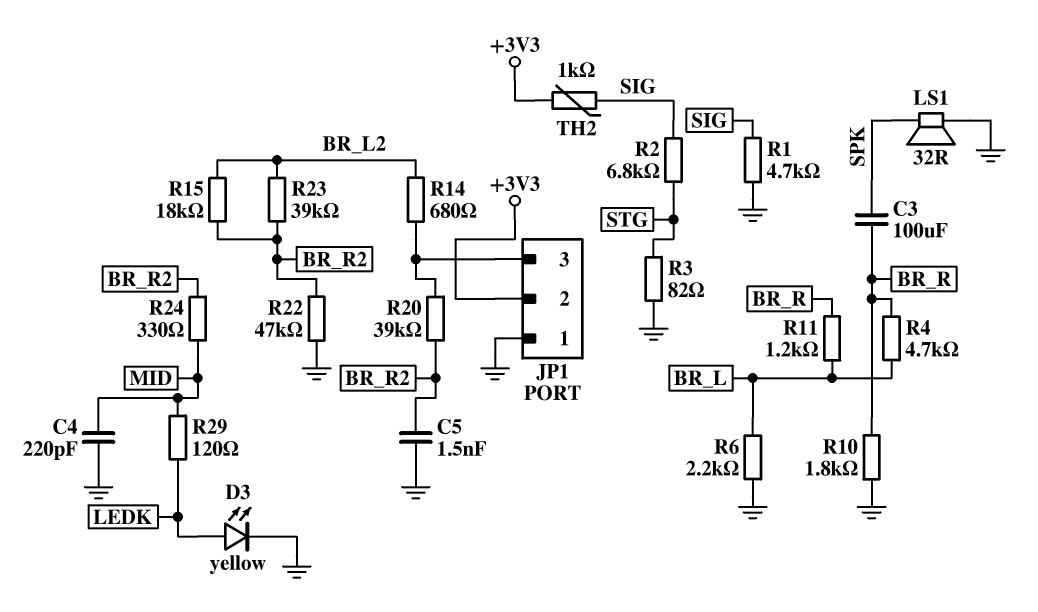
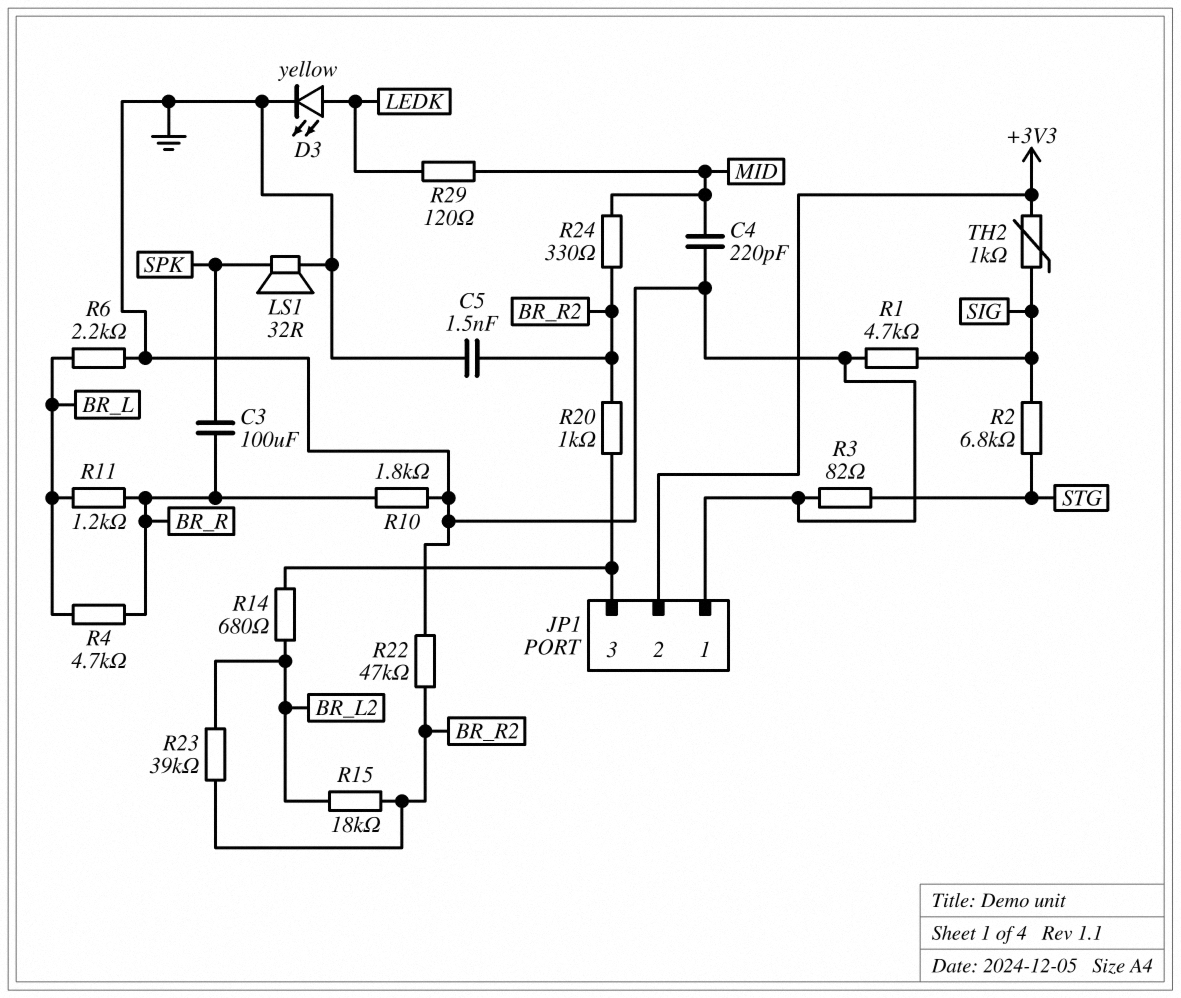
R20: 39k (BR_R2, JP1/3) -> 1k (BR_R2, JP1/3)

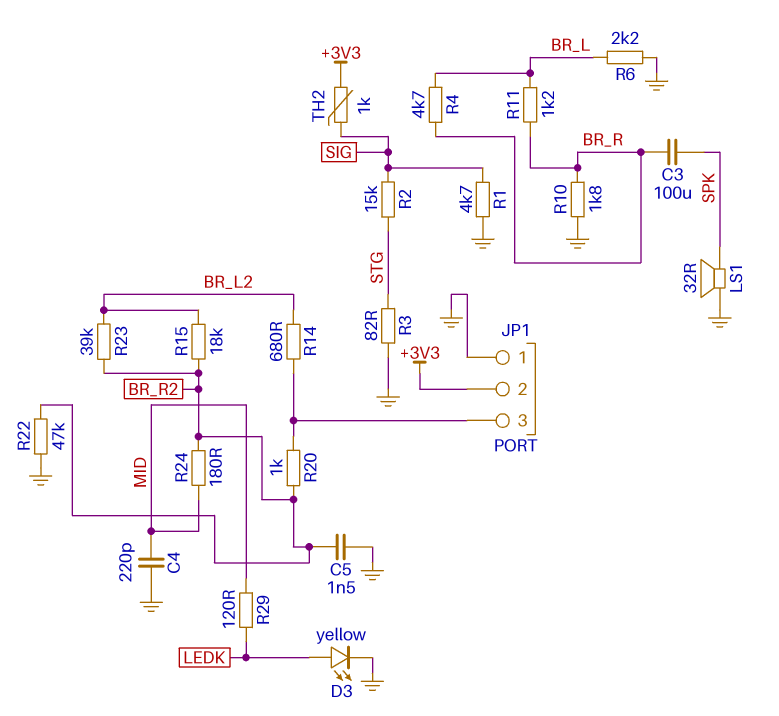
R2: 6.8k (SIG, STG) -> 15k (SIG, STG)
R24: 330 (BR_R2, MID) -> 180 (BR_R2, MID)

